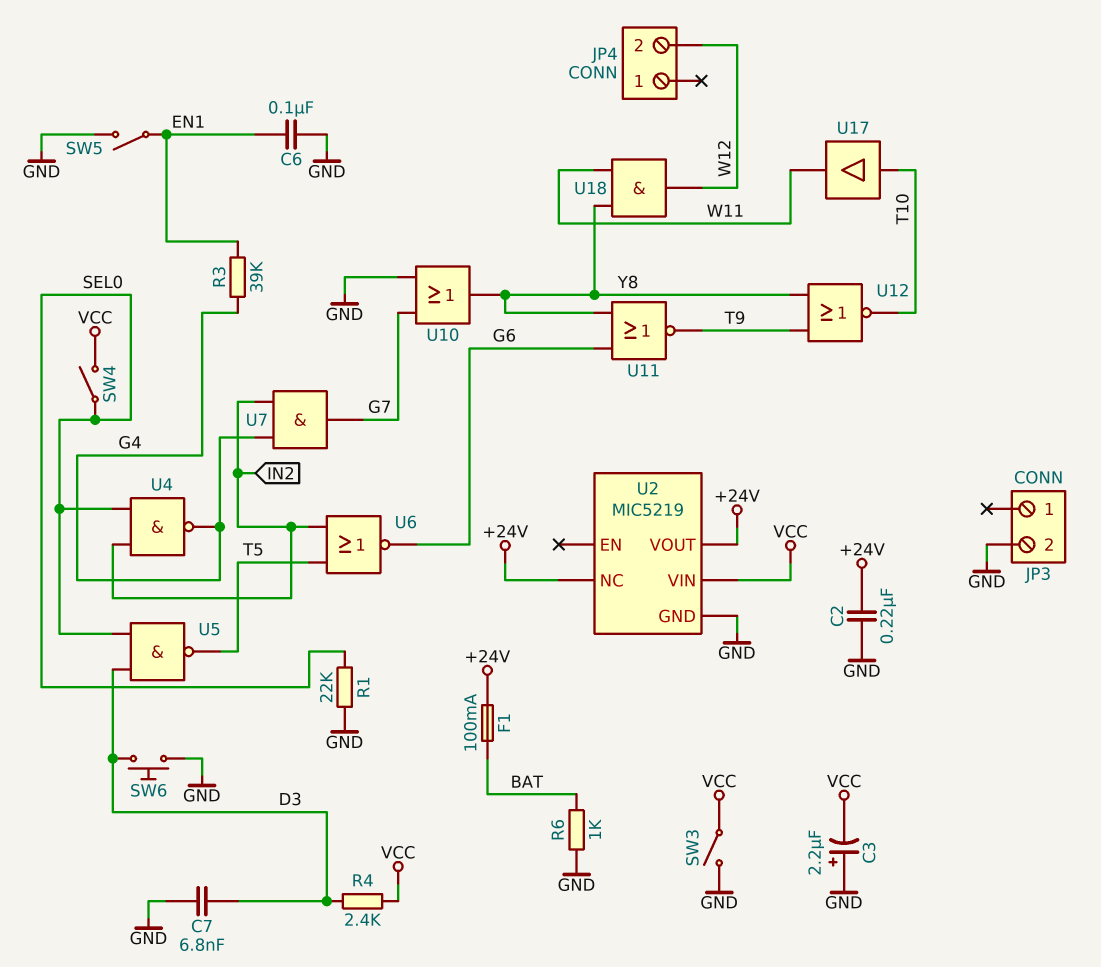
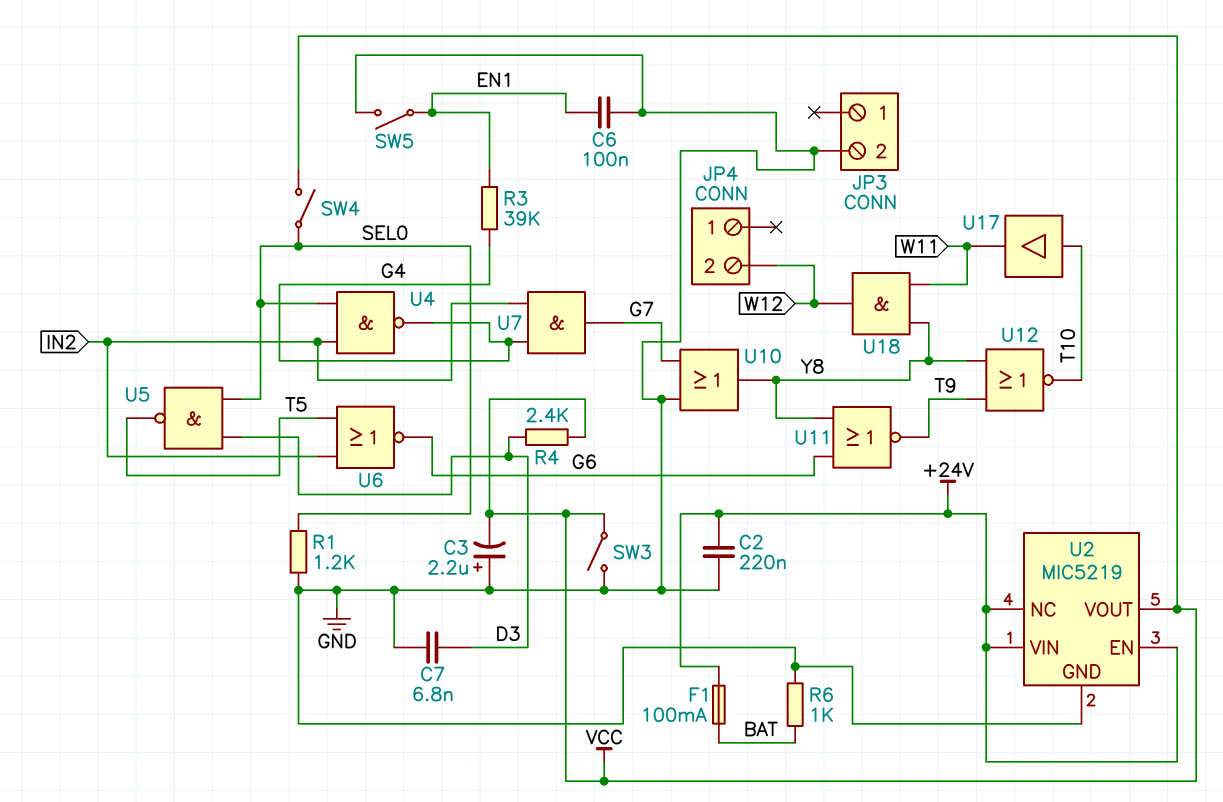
R1: 22k (GND, SEL0) -> 1.2k (GND, SEL0)
SW6: button (D3, GND) -> none
U2 pin EN: none -> +24V
U2 pin VIN: VCC -> +24V
U2 pin VOUT: +24V -> VCC

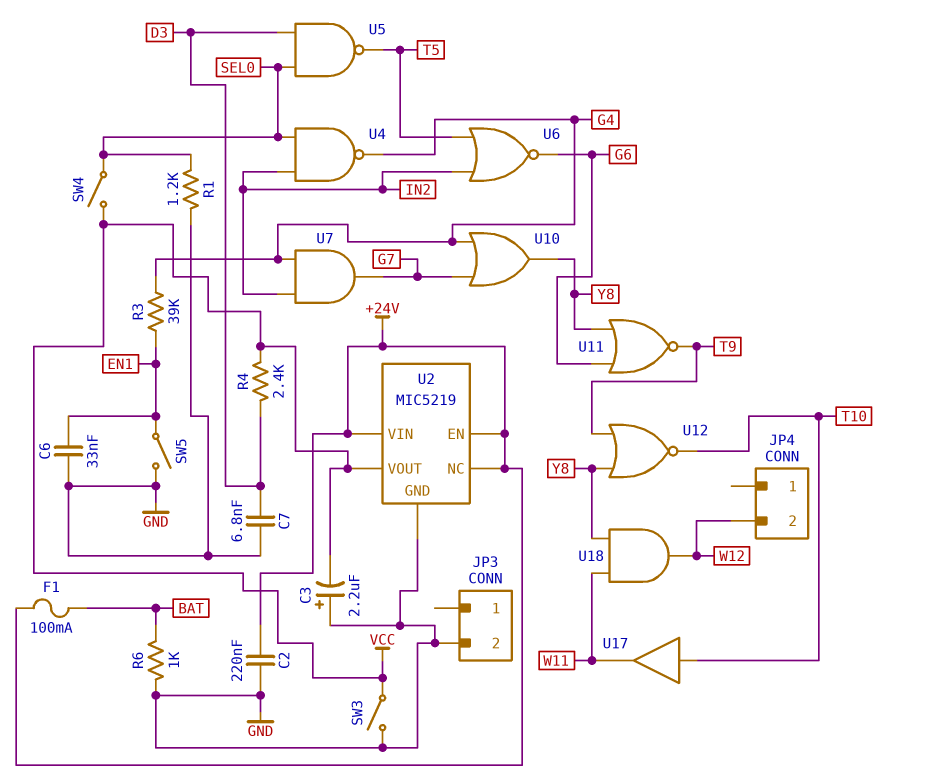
C6: 100nF (EN1, GND) -> 33nF (EN1, GND)
U10: OR (in G7, in GND, out Y8) -> OR (in G4, in G7, out Y8)

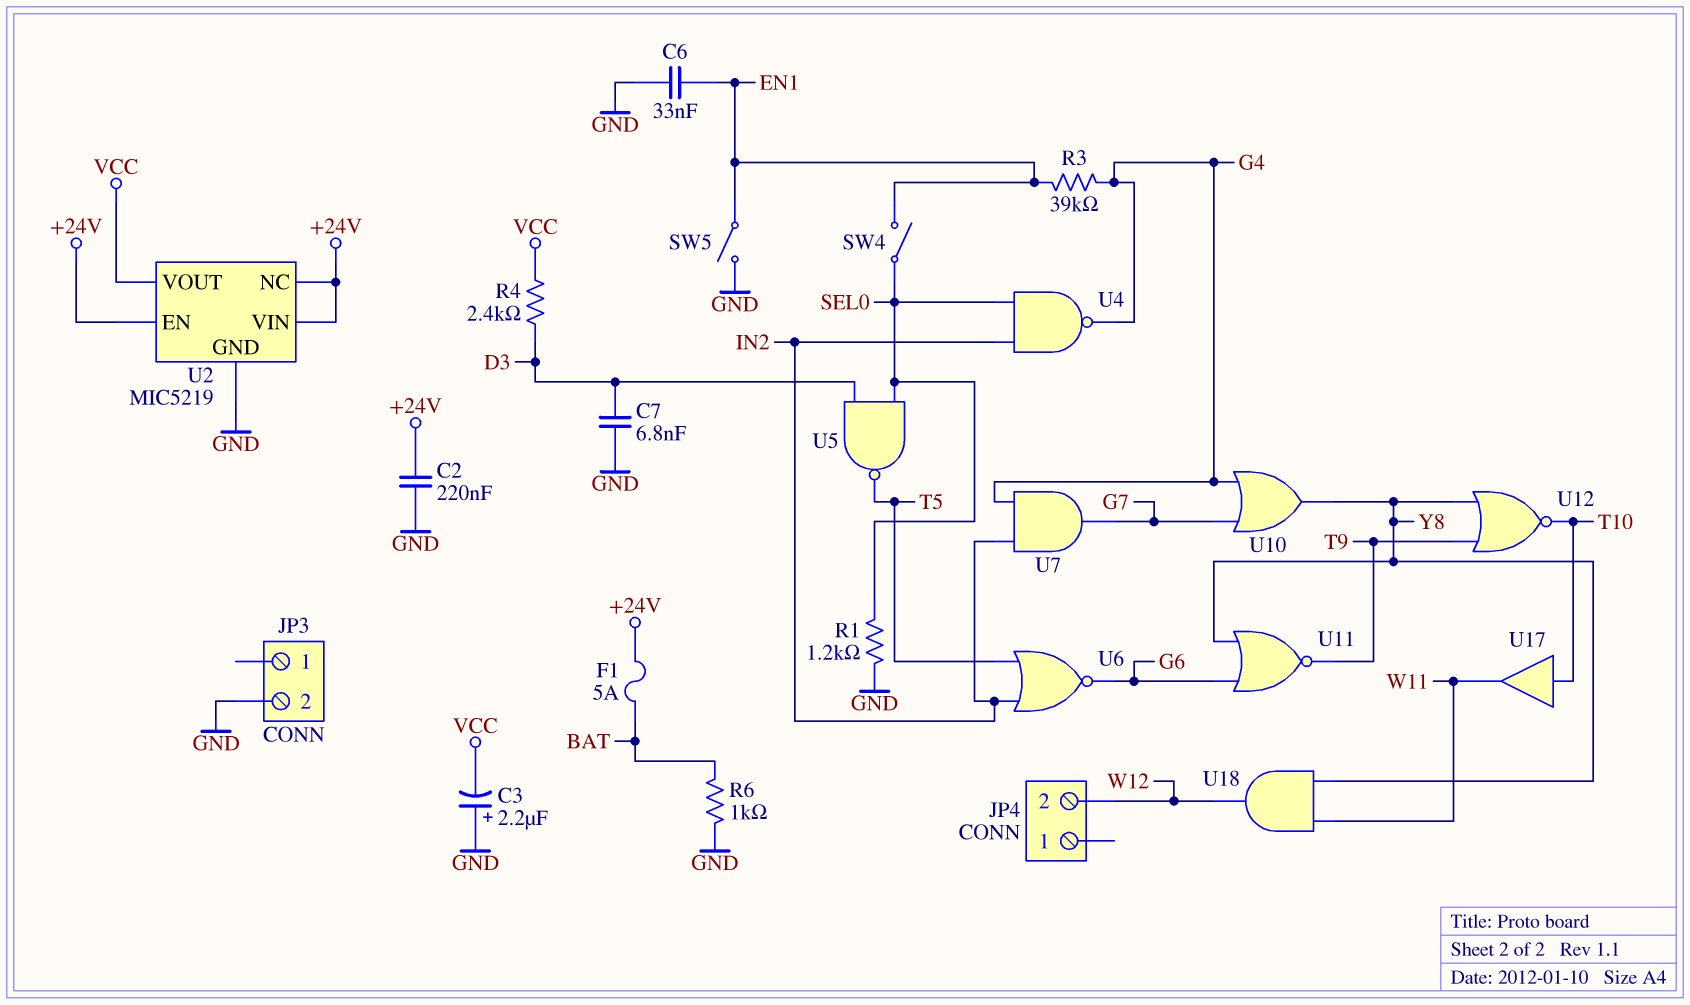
F1: 100mA (+24V, BAT) -> 5A (+24V, BAT)
SW3: switch (GND, VCC) -> none
SW4: switch (SEL0, VCC) -> switch (EN1, SEL0)

